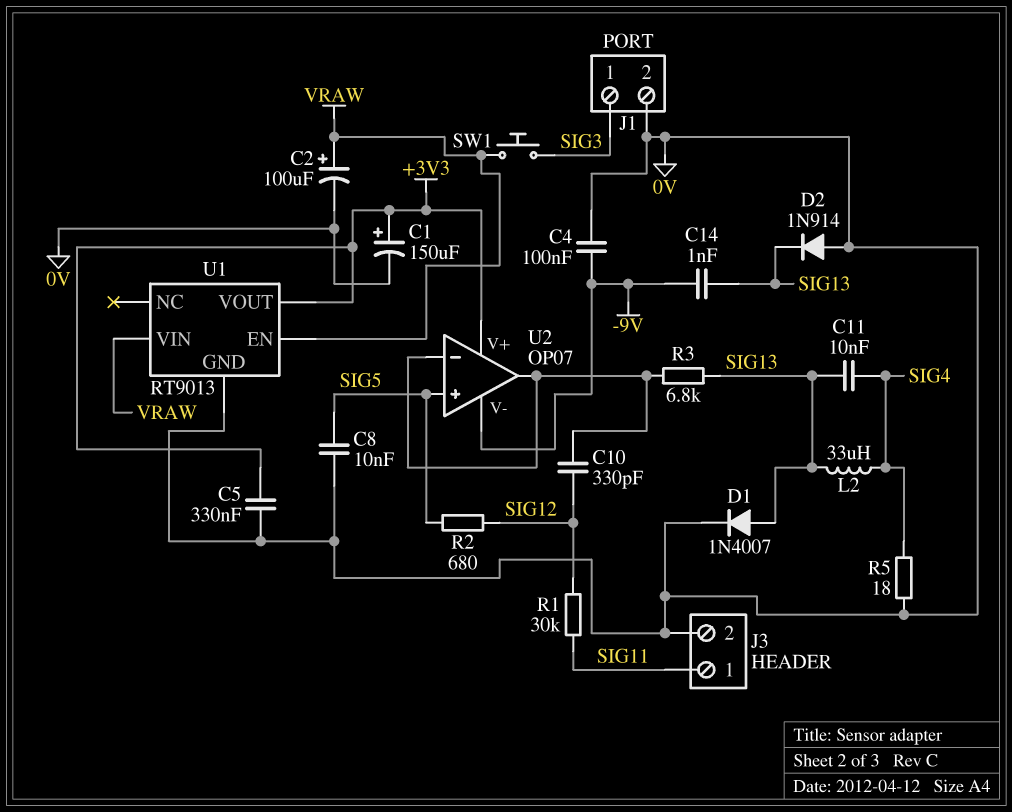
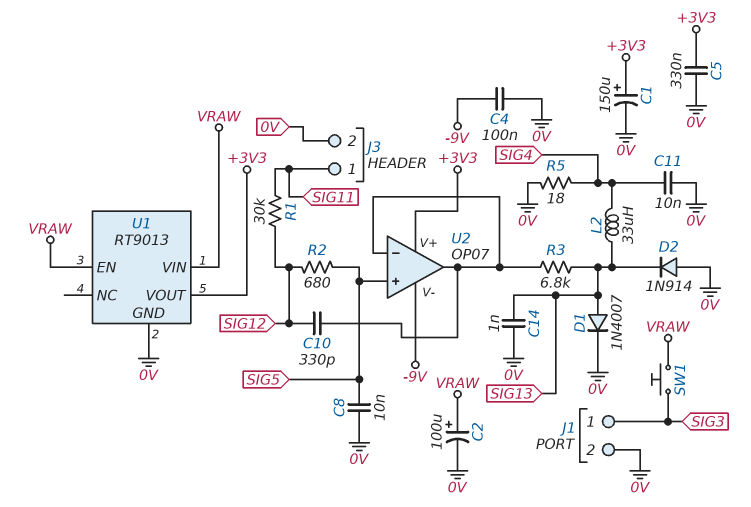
C11: 10nF (SIG4, SIG13) -> 10nF (0V, SIG4)
C14: 1nF (-9V, SIG13) -> 1nF (0V, SIG13)

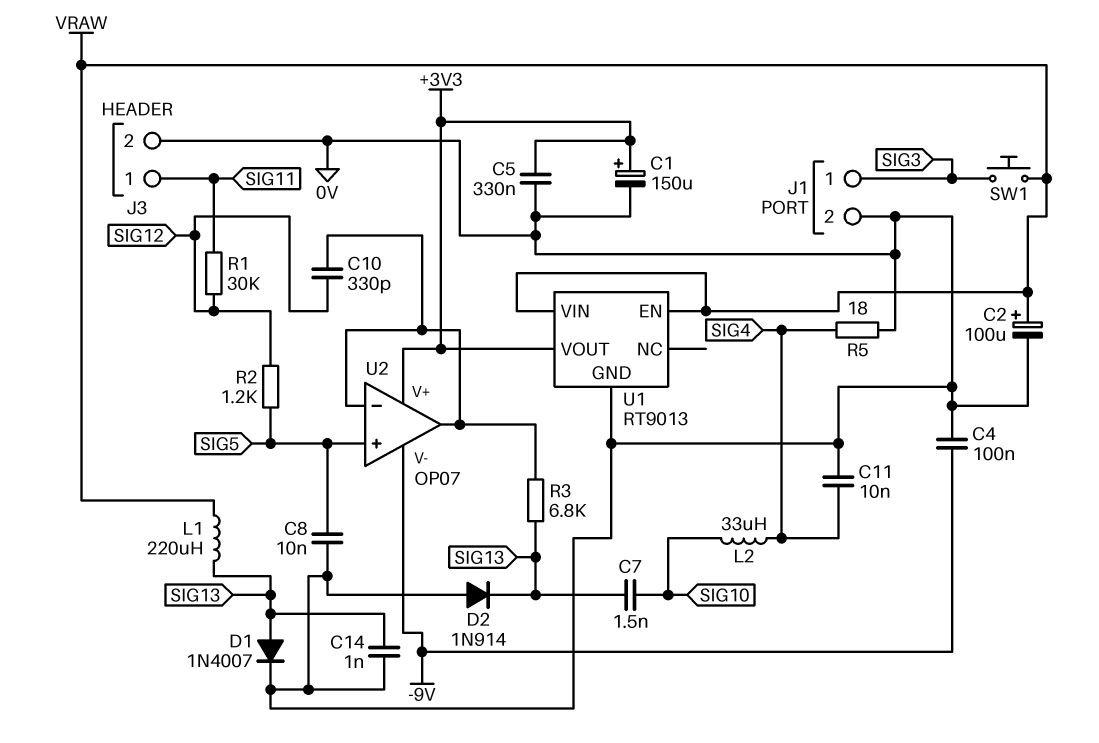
C7: none -> 1.5nF (SIG10, SIG13)
L1: none -> 220uH (SIG13, VRAW)
L2: 33uH (SIG4, SIG13) -> 33uH (SIG4, SIG10)
R2: 680 (SIG5, SIG12) -> 1.2k (SIG5, SIG12)

